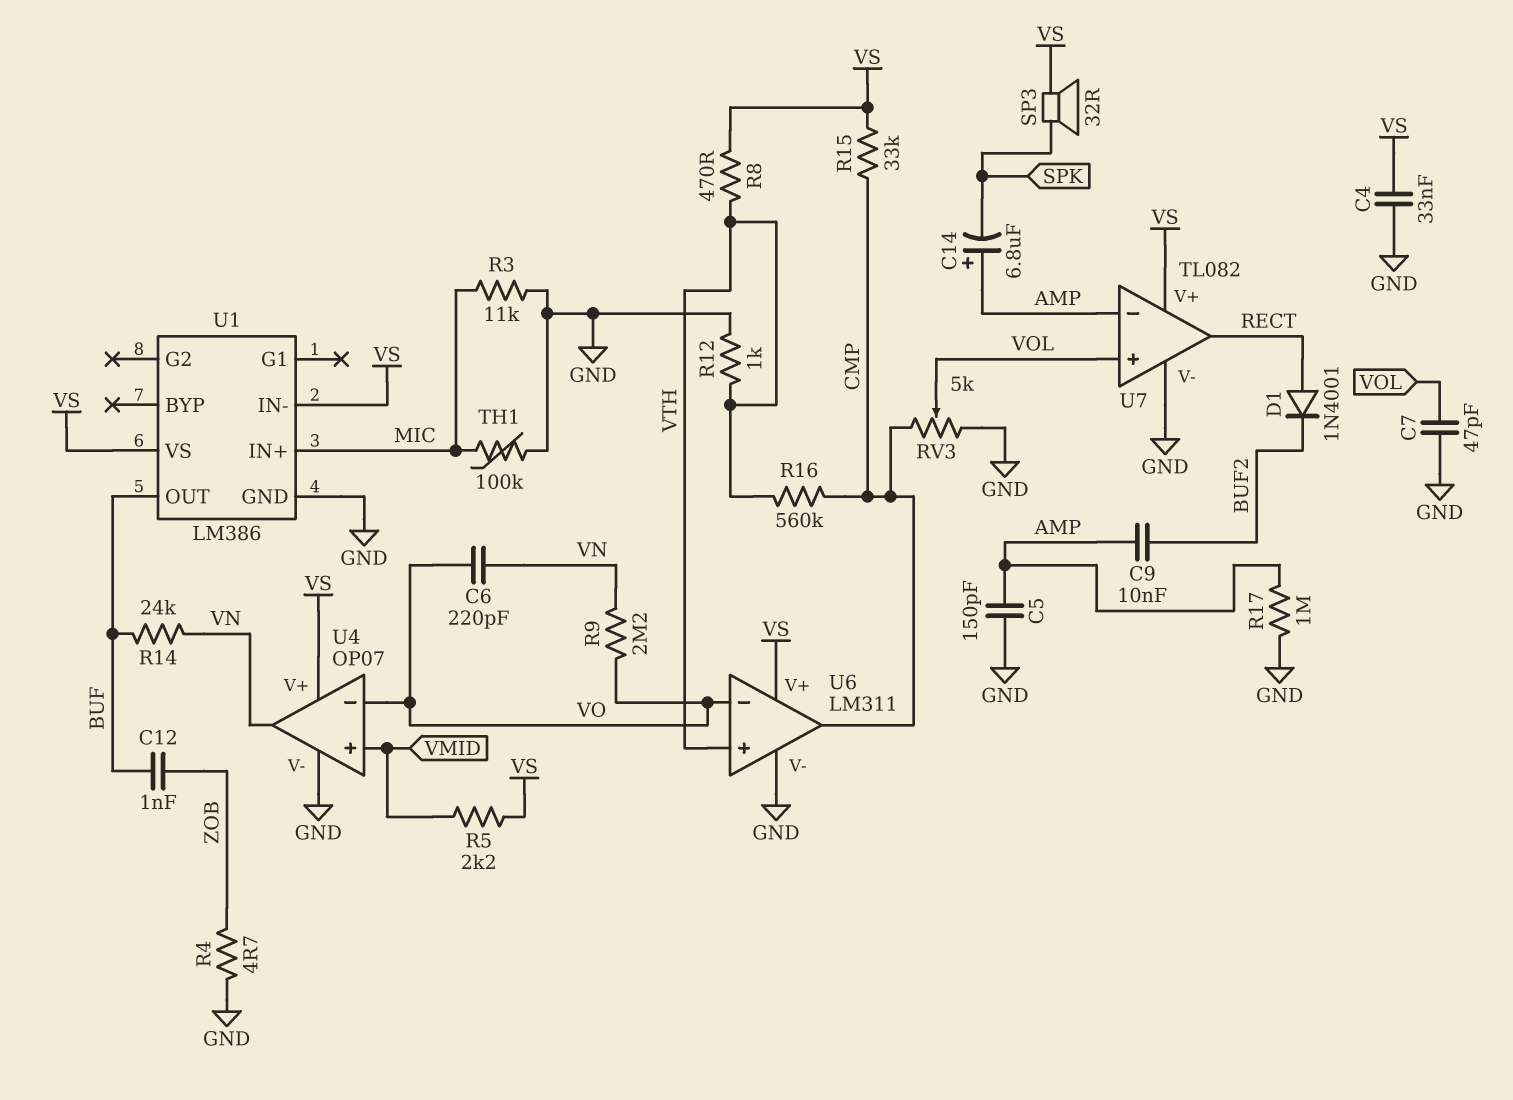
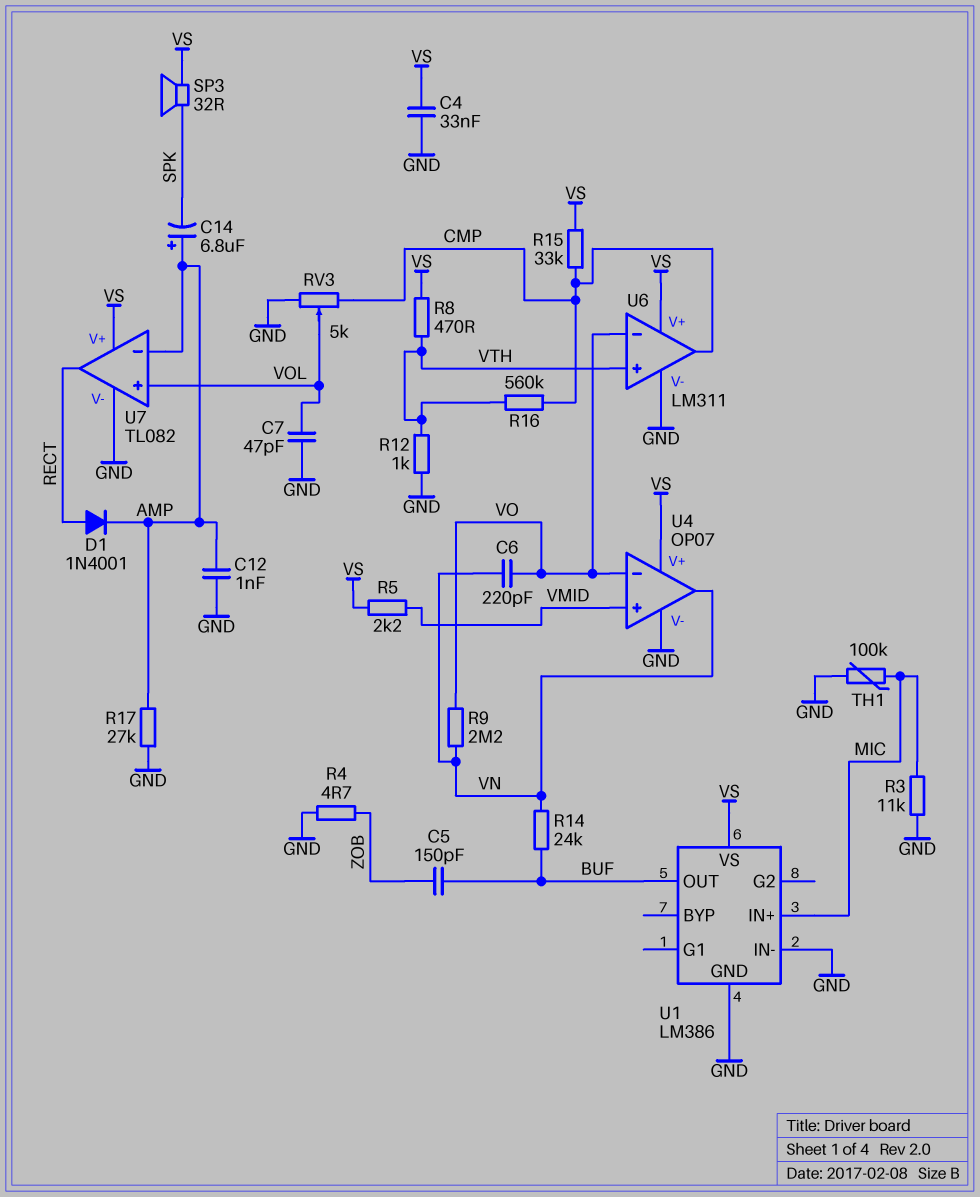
C5: 150pF (AMP, GND) -> 150pF (BUF, ZOB)
C9: 10nF (AMP, BUF2) -> none
C12: 1nF (BUF, ZOB) -> 1nF (AMP, GND)
D1: diode 1N4001 (A RECT, K BUF2) -> diode 1N4001 (A RECT, K AMP)
R17: 1M (AMP, GND) -> 27k (AMP, GND)
U1 pin IN-: VS -> GND

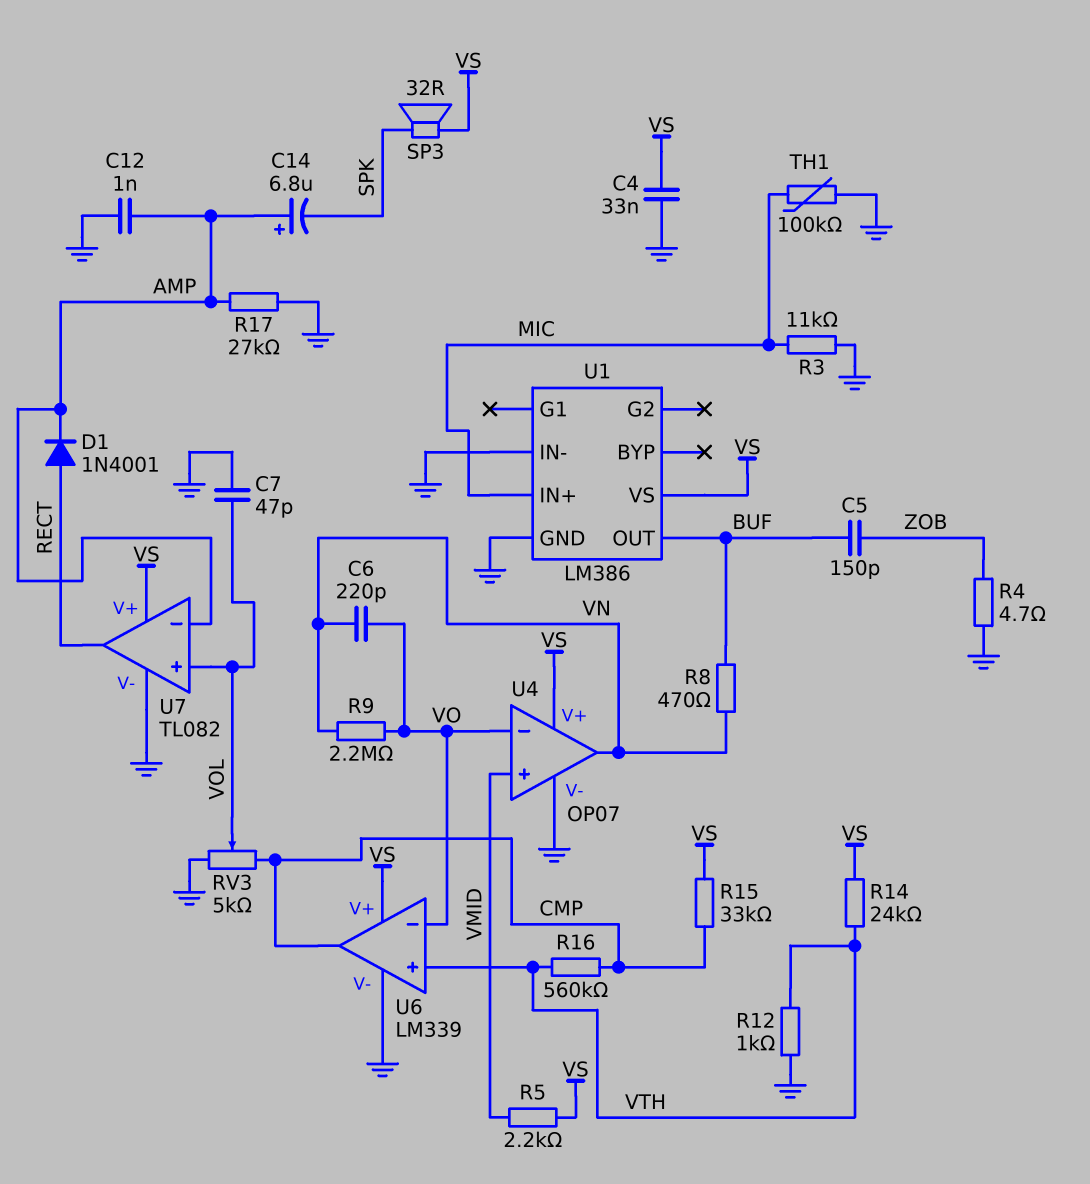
R8: 470 (VS, VTH) -> 470 (BUF, VN)
R14: 24k (BUF, VN) -> 24k (VS, VTH)
U6: LM311 -> LM339

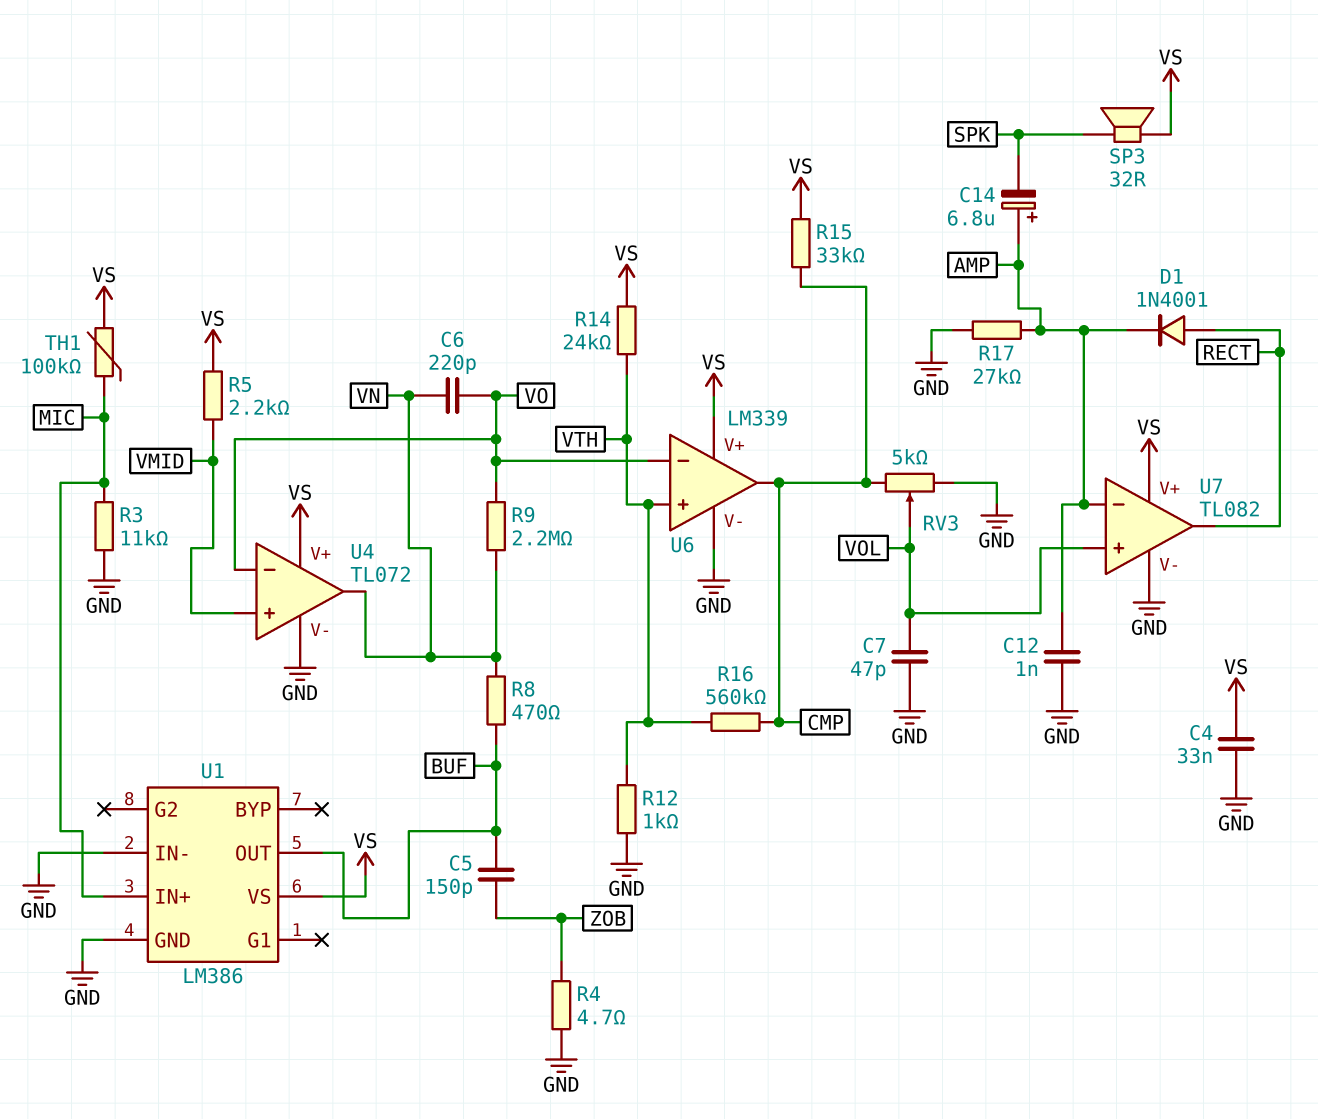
TH1: 100k (GND, MIC) -> 100k (MIC, VS)
U4: OP07 -> TL072

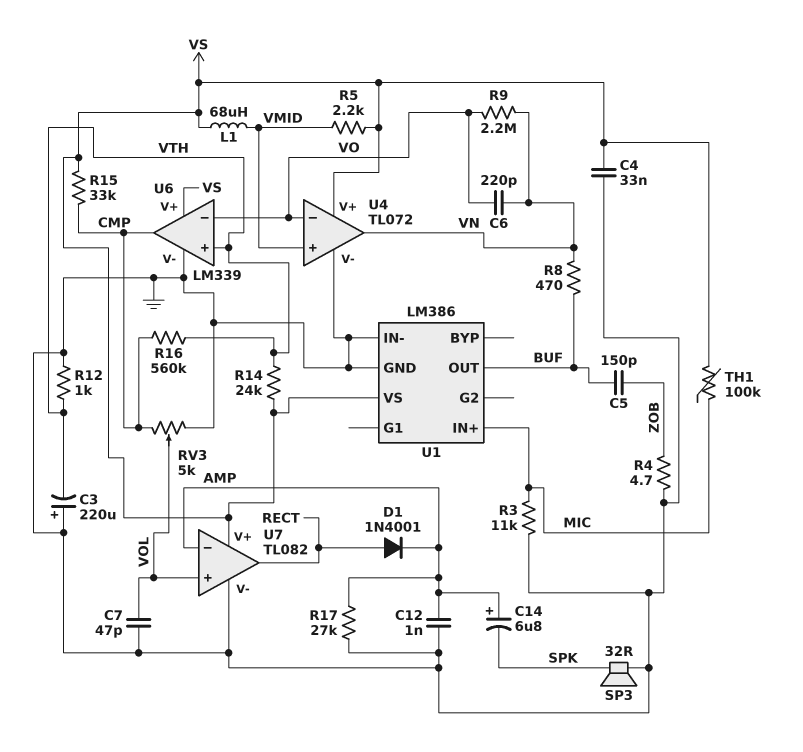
C3: none -> 220uF (plus GND, minus VTH)
L1: none -> 68uH (VMID, VS)
SP3: speaker 32R (SPK, VS) -> speaker 32R (GND, SPK)

